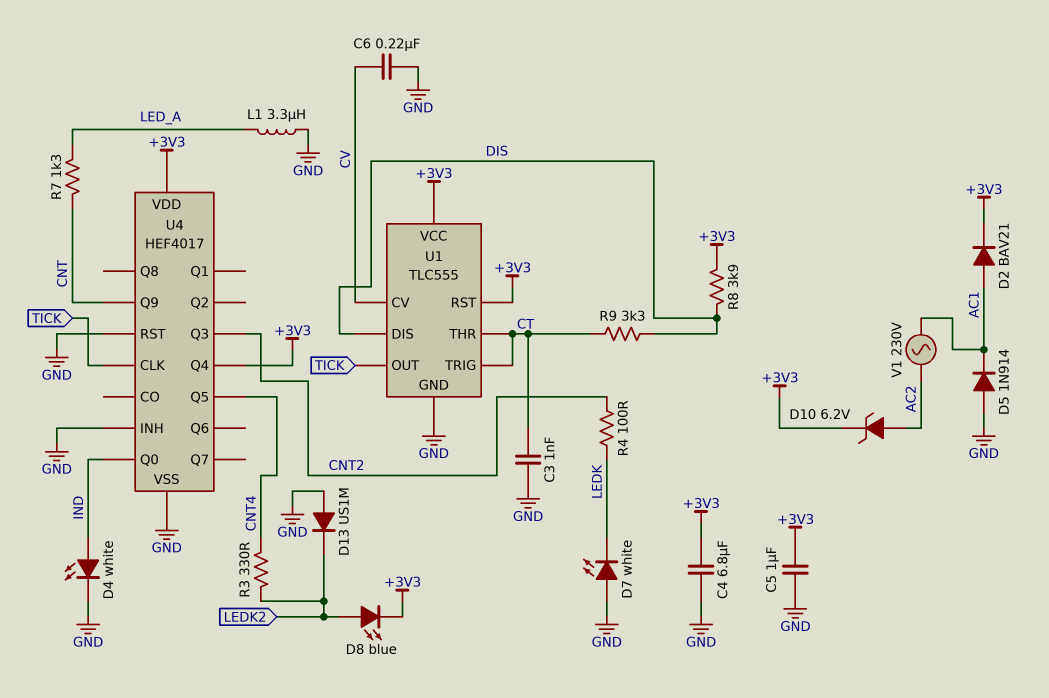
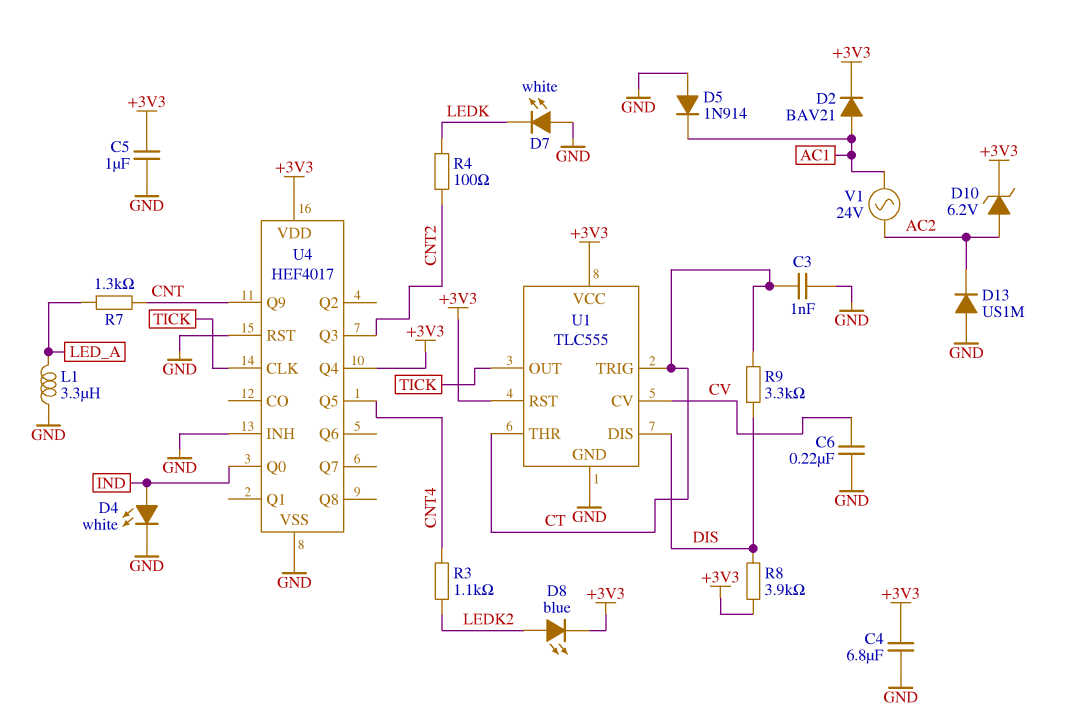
D13: diode US1M (A GND, K LEDK2) -> diode US1M (A GND, K AC2)
R3: 330 (CNT4, LEDK2) -> 1.1k (CNT4, LEDK2)
V1: AC 230V (AC1, AC2) -> AC 24V (AC1, AC2)

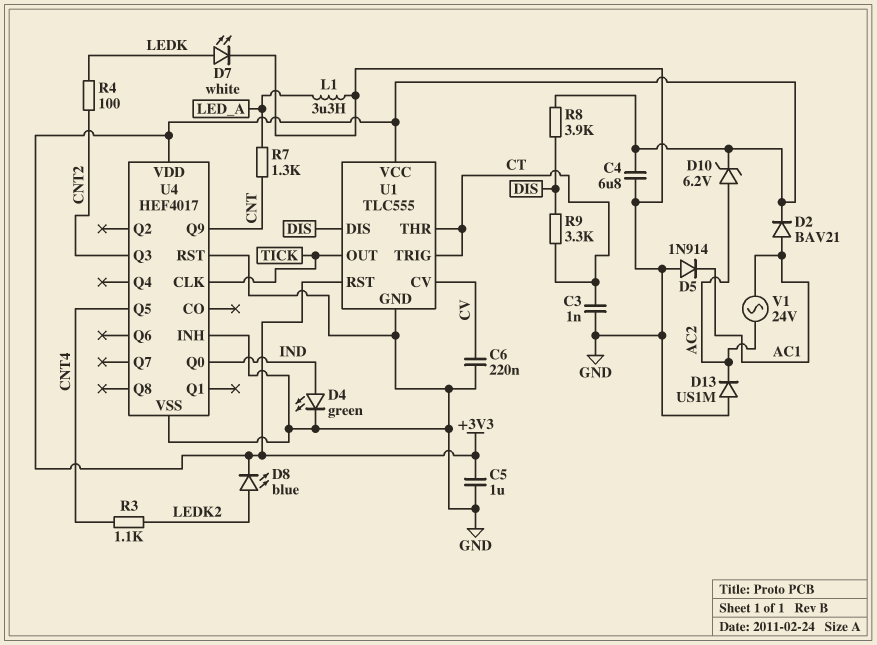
D4: LED white (A IND, K GND) -> LED green (A IND, K GND)
D7: LED white (A GND, K LEDK) -> LED white (A LEDK, K GND)
U4 pin Q4: +3V3 -> none

